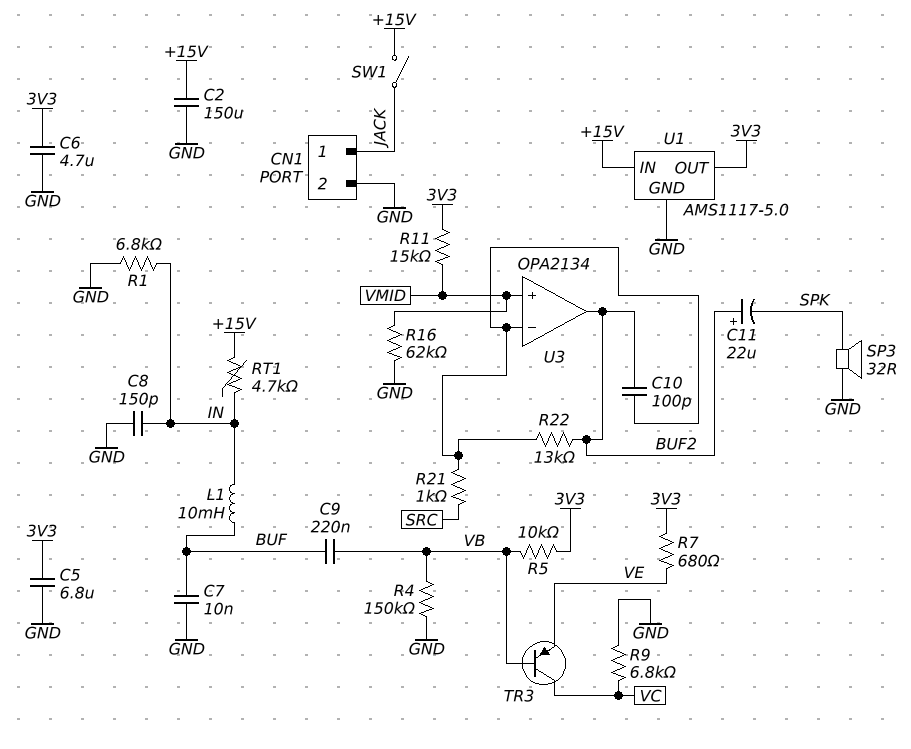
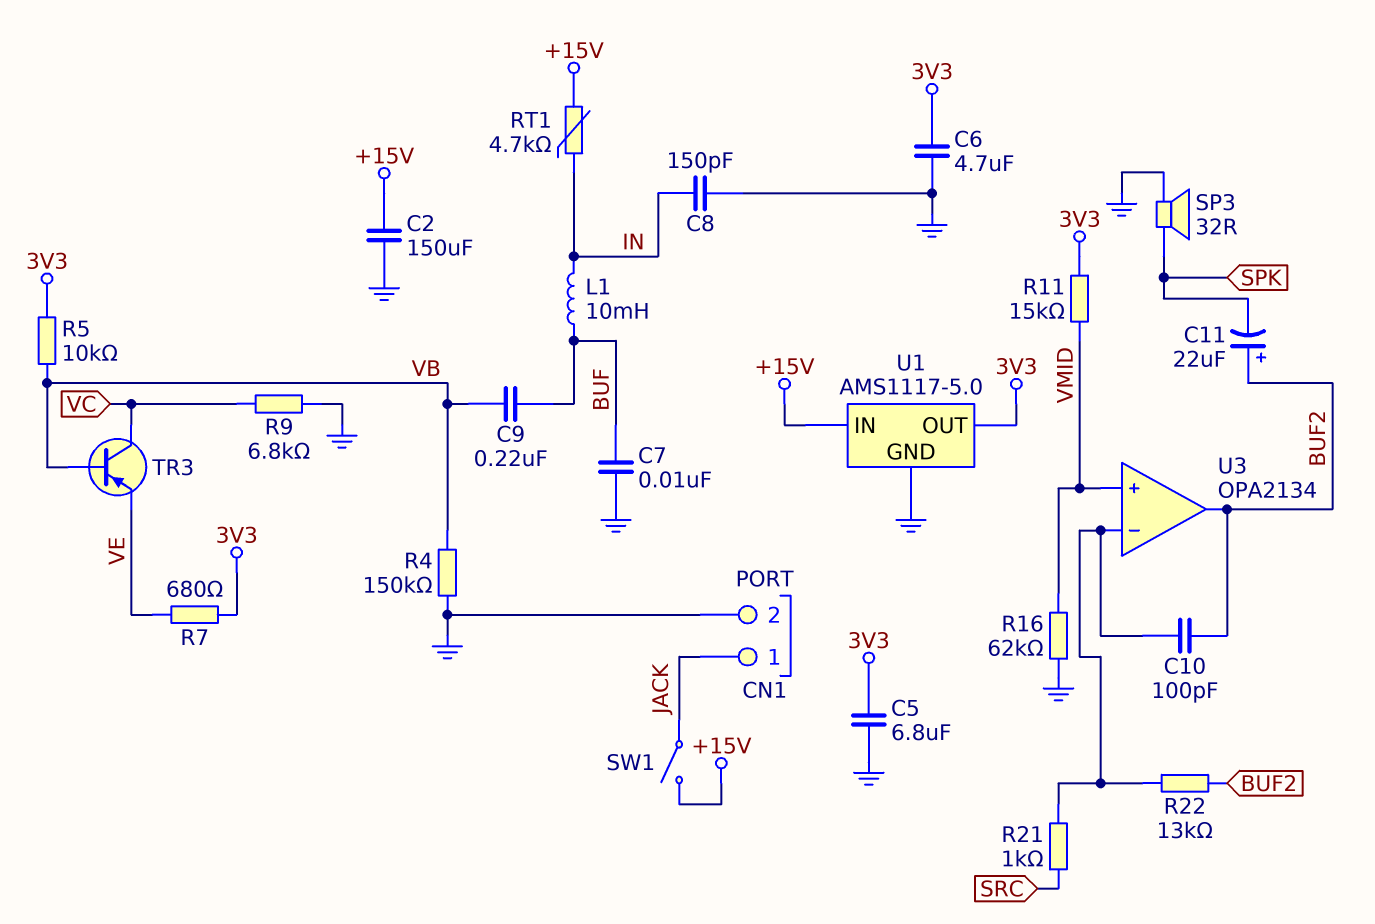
R1: 6.8k (GND, IN) -> none

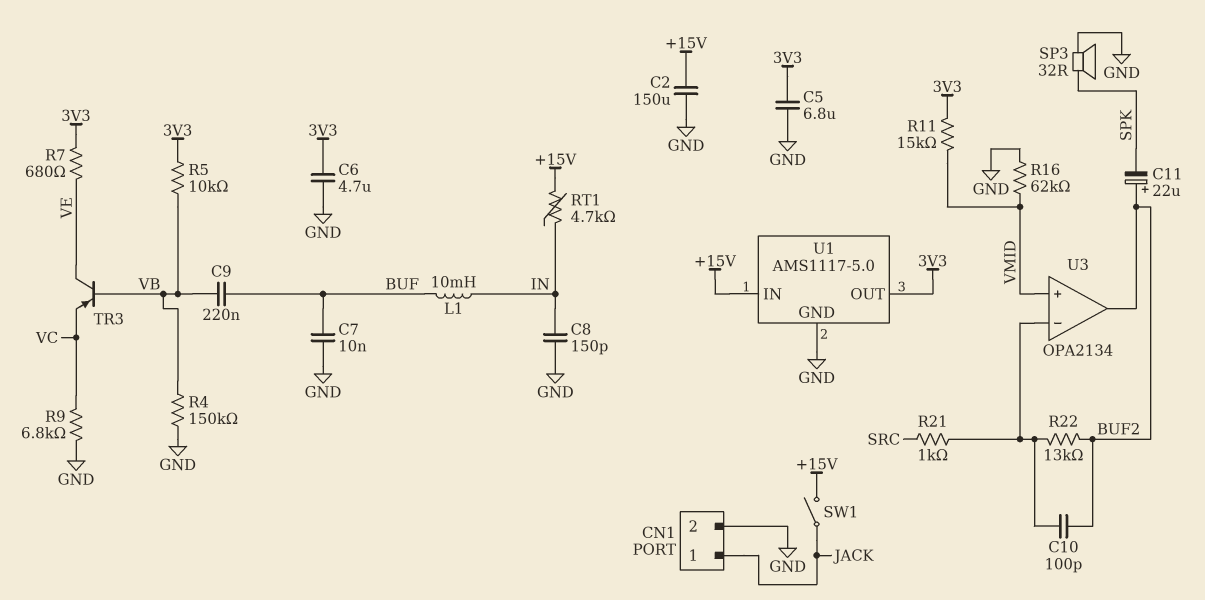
TR3: PNP (B VB, C VC, E VE) -> PNP (B VB, C VE, E VC)

